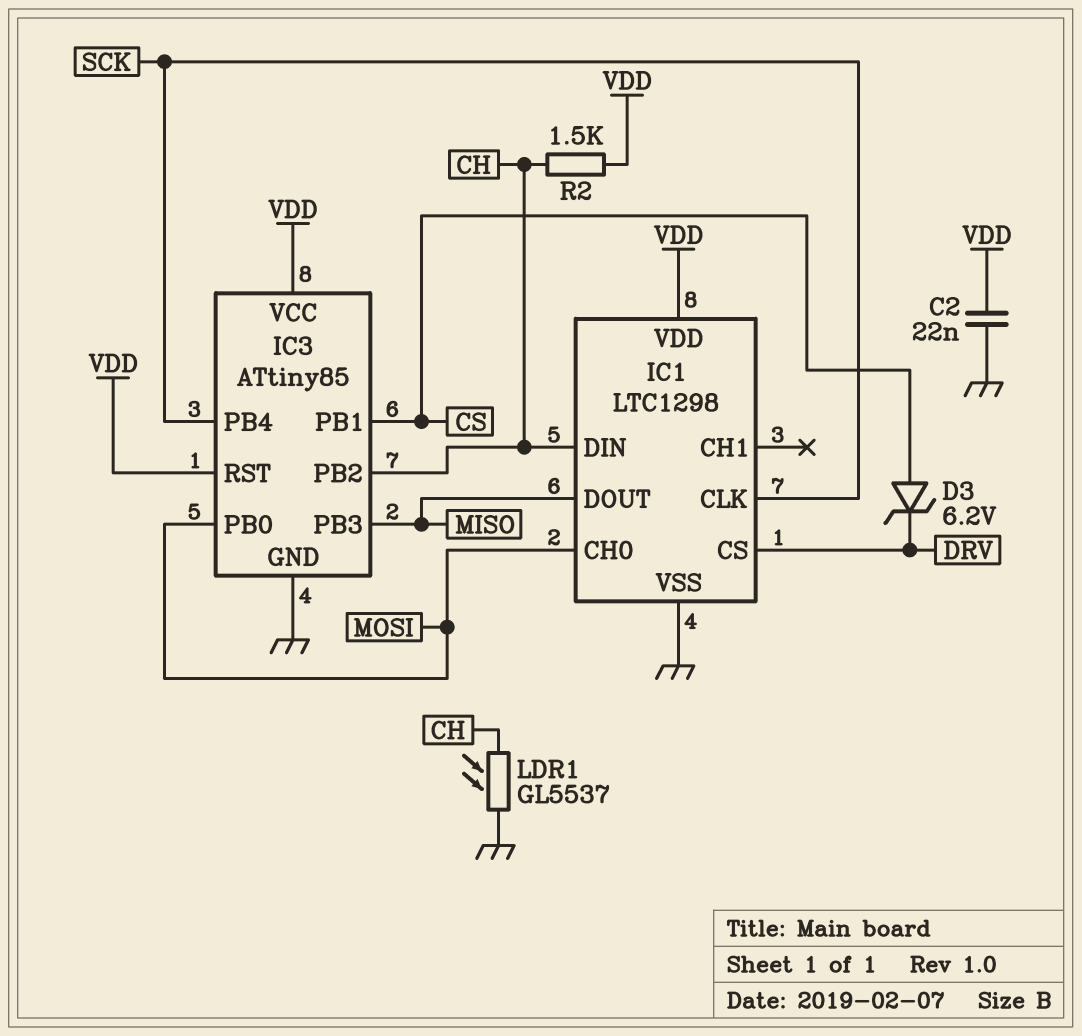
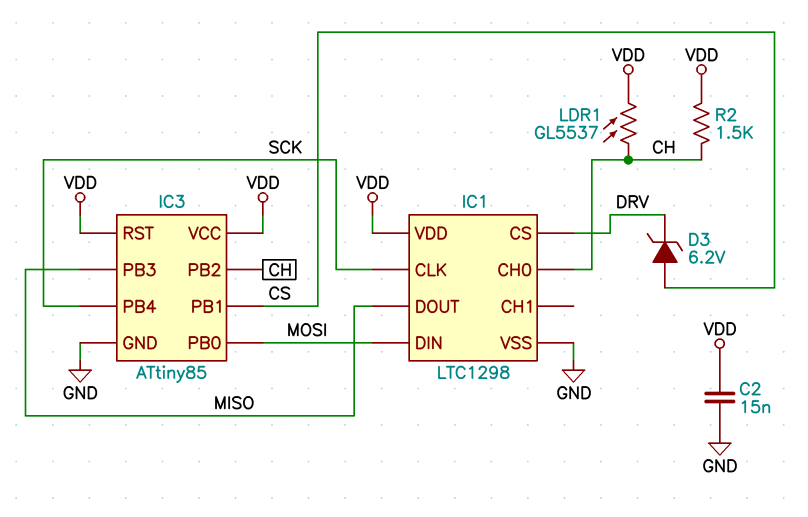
C2: 22nF (GND, VDD) -> 15nF (GND, VDD)
IC1 pin CH0: MOSI -> CH
IC1 pin DIN: CH -> MOSI
LDR1: GL5537 (CH, GND) -> GL5537 (CH, VDD)

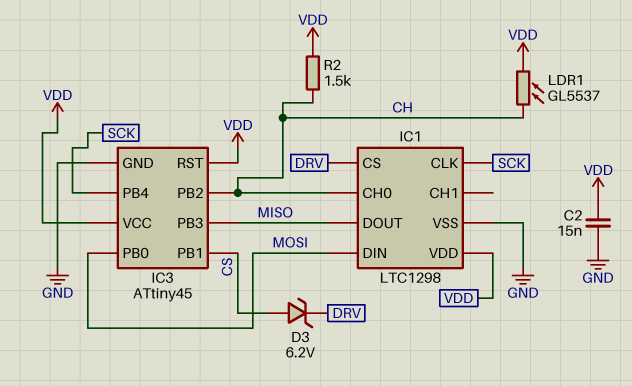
IC3: ATtiny85 -> ATtiny45

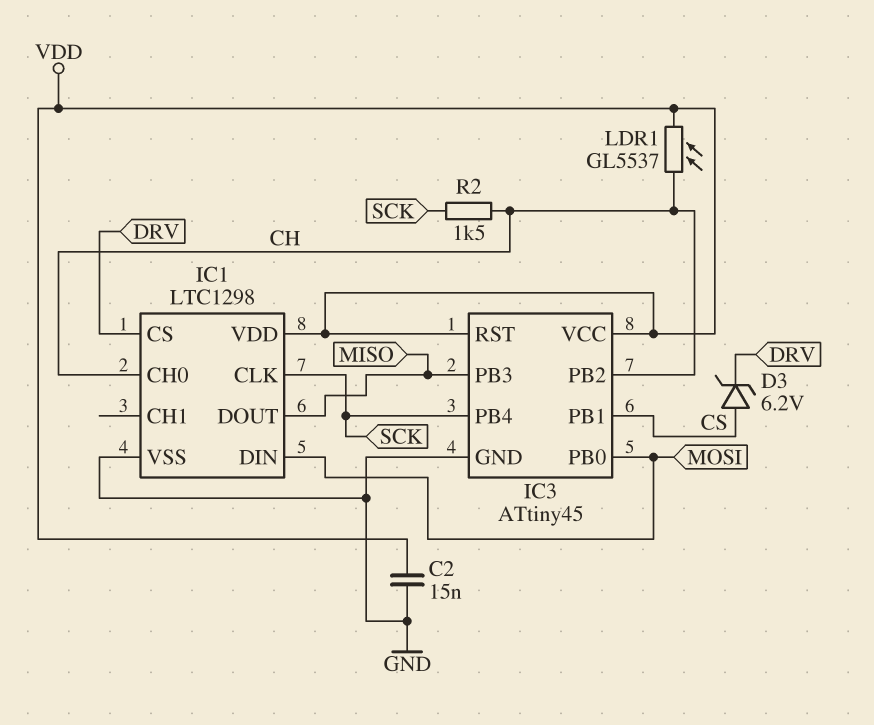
R2: 1.5k (CH, VDD) -> 1.5k (CH, SCK)

